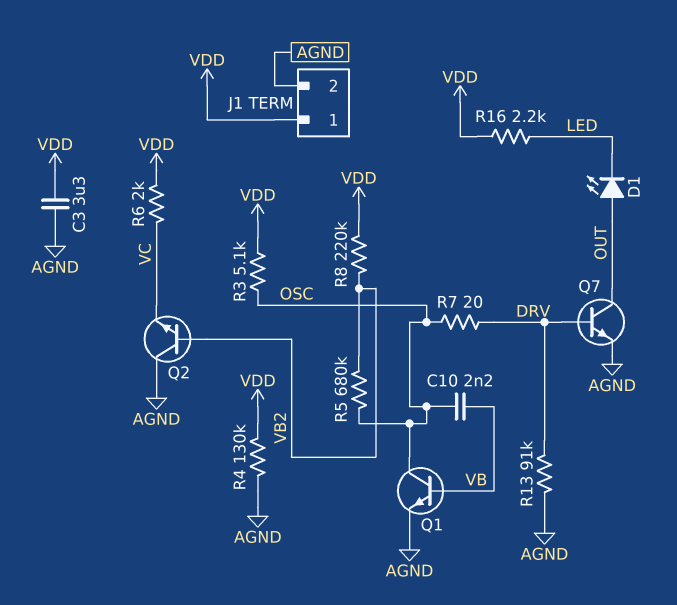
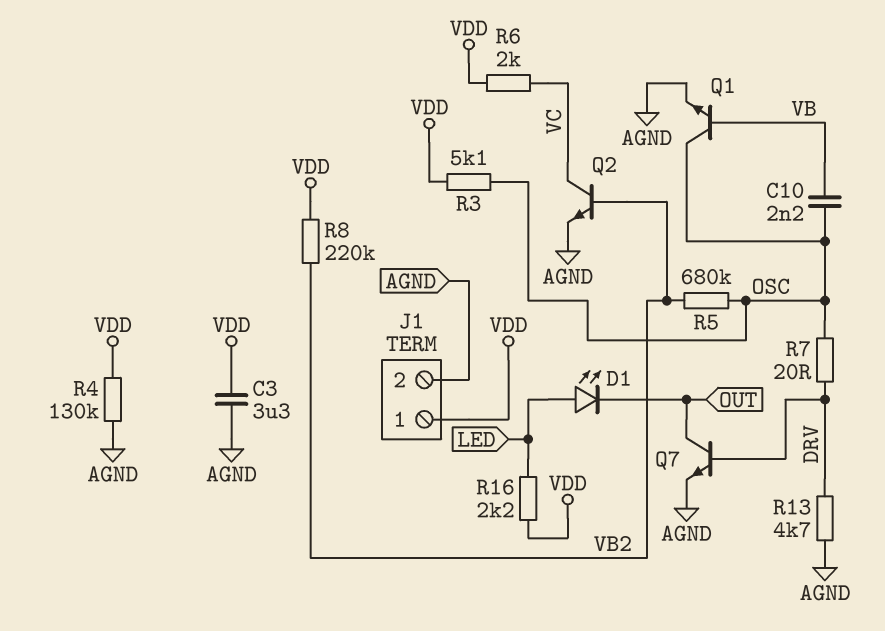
D1: LED (A OUT, K LED) -> LED (A LED, K OUT)
Q2: NPN (B VB2, C AGND, E VC) -> NPN (B VB2, C VC, E AGND)
R13: 91k (AGND, DRV) -> 4.7k (AGND, DRV)

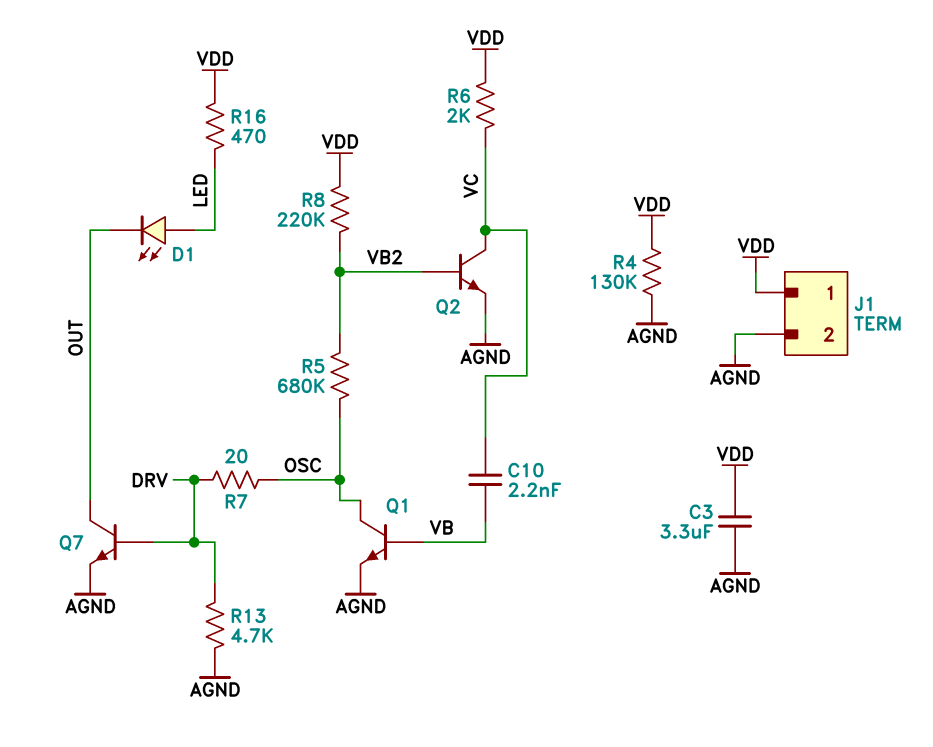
C10: 2.2nF (OSC, VB) -> 2.2nF (VB, VC)
R3: 5.1k (OSC, VDD) -> none
R16: 2.2k (LED, VDD) -> 470 (LED, VDD)

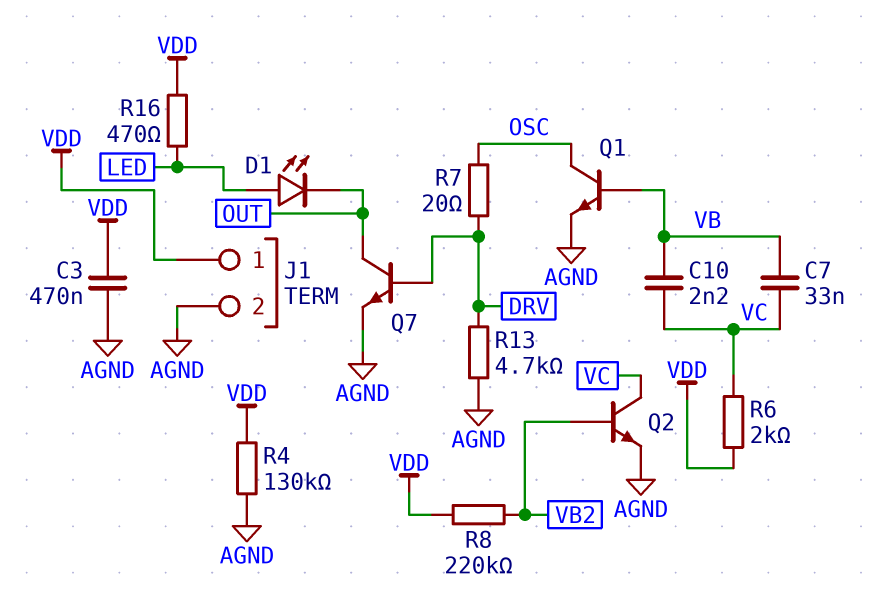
C3: 3.3uF (AGND, VDD) -> 470nF (AGND, VDD)
C7: none -> 33nF (VB, VC)
R5: 680k (OSC, VB2) -> none

